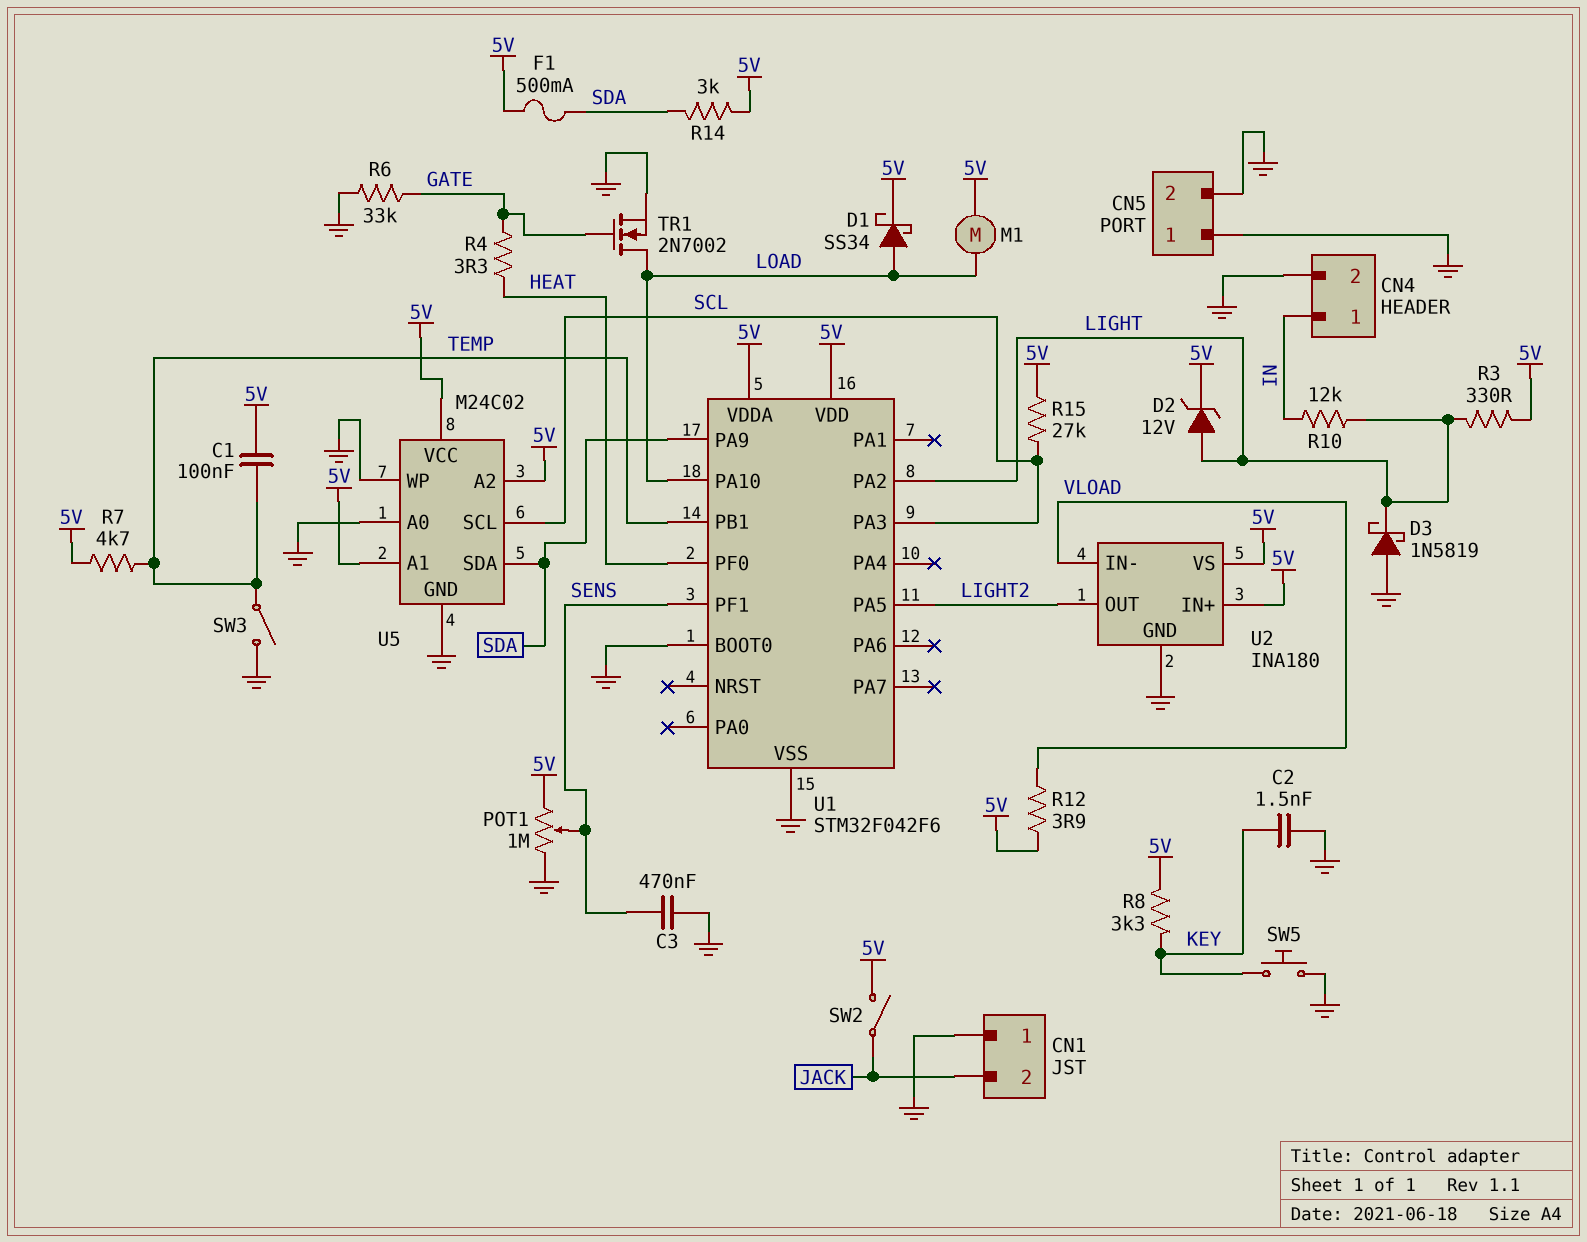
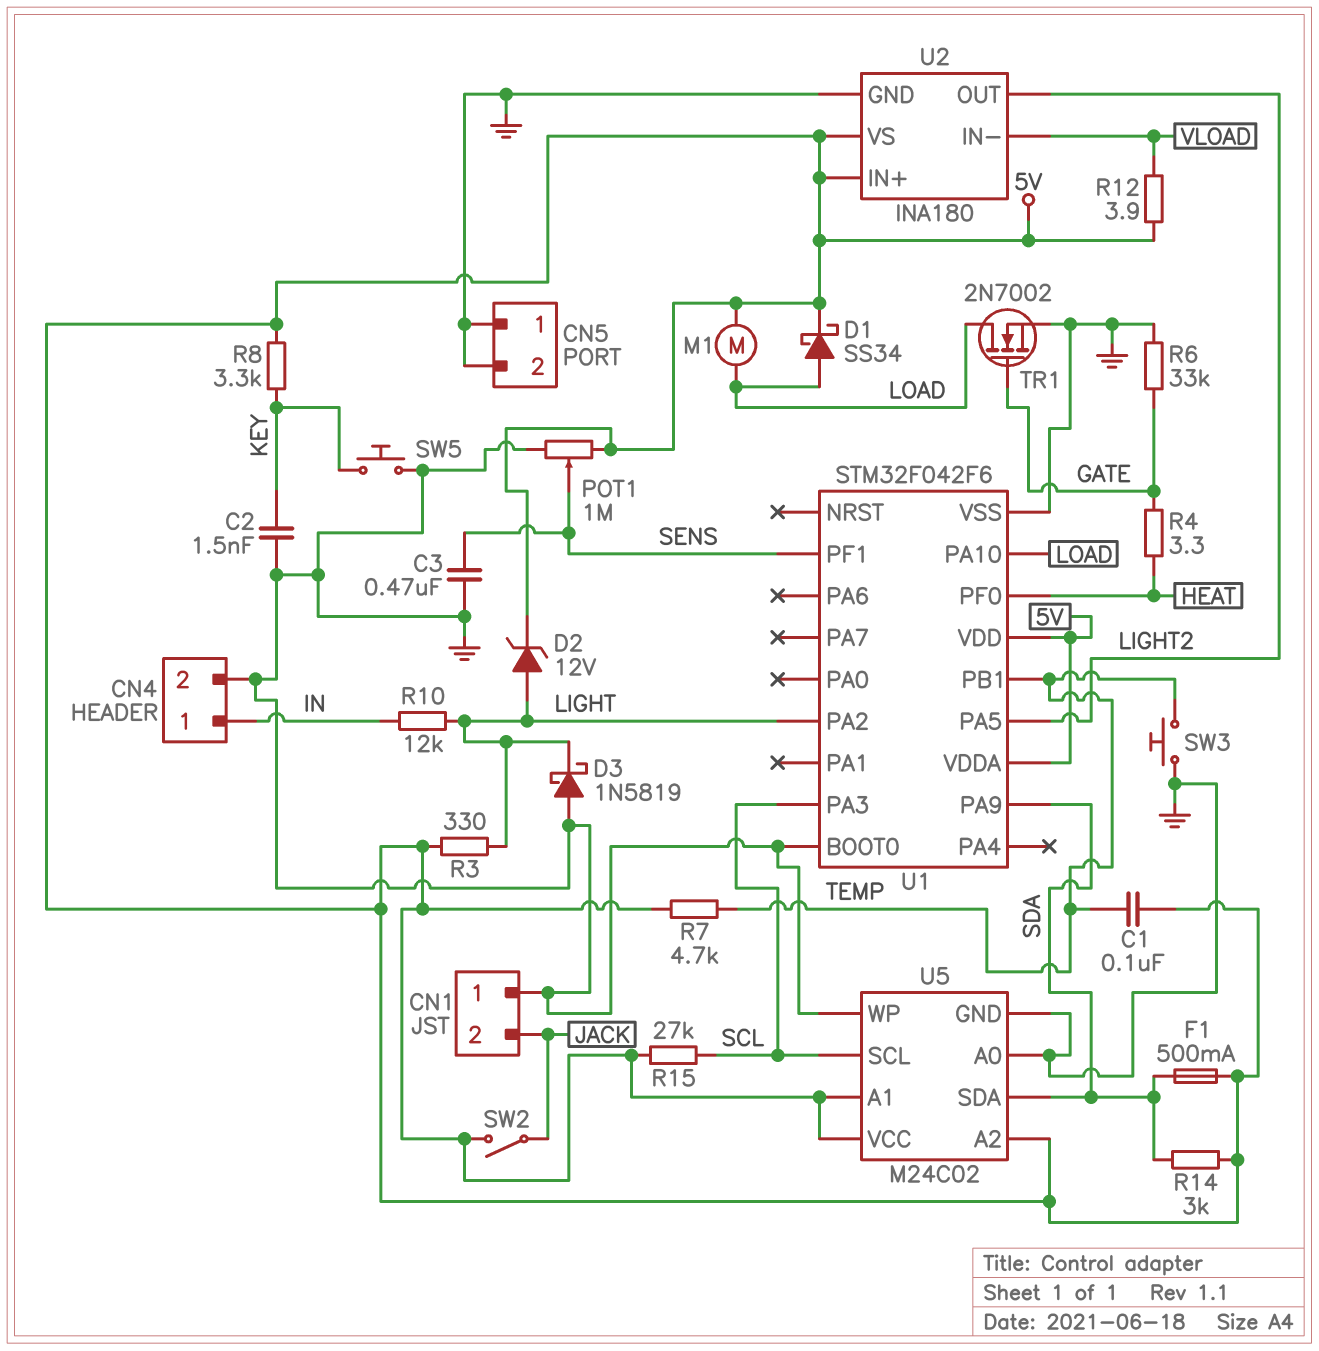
SW3: switch (GND, TEMP) -> button (GND, TEMP)

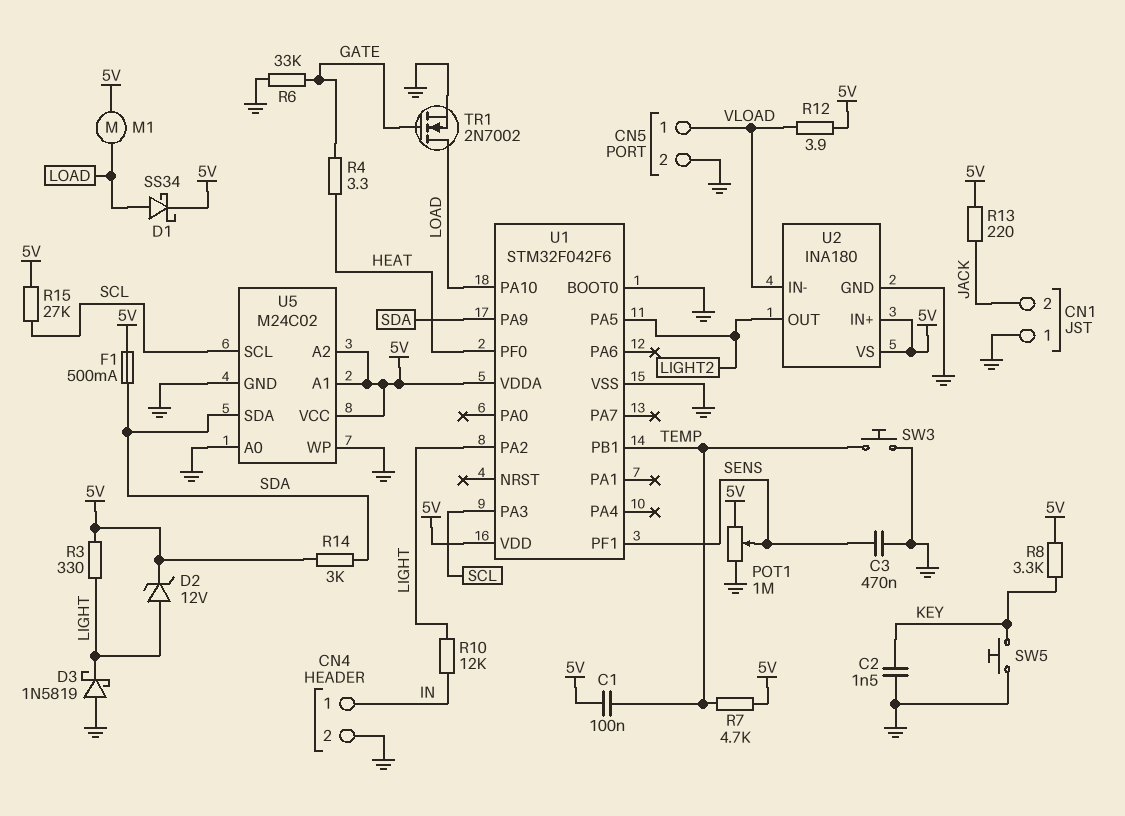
CN5 pin 1: GND -> VLOAD
R13: none -> 220 (5V, JACK)
SW2: switch (5V, JACK) -> none

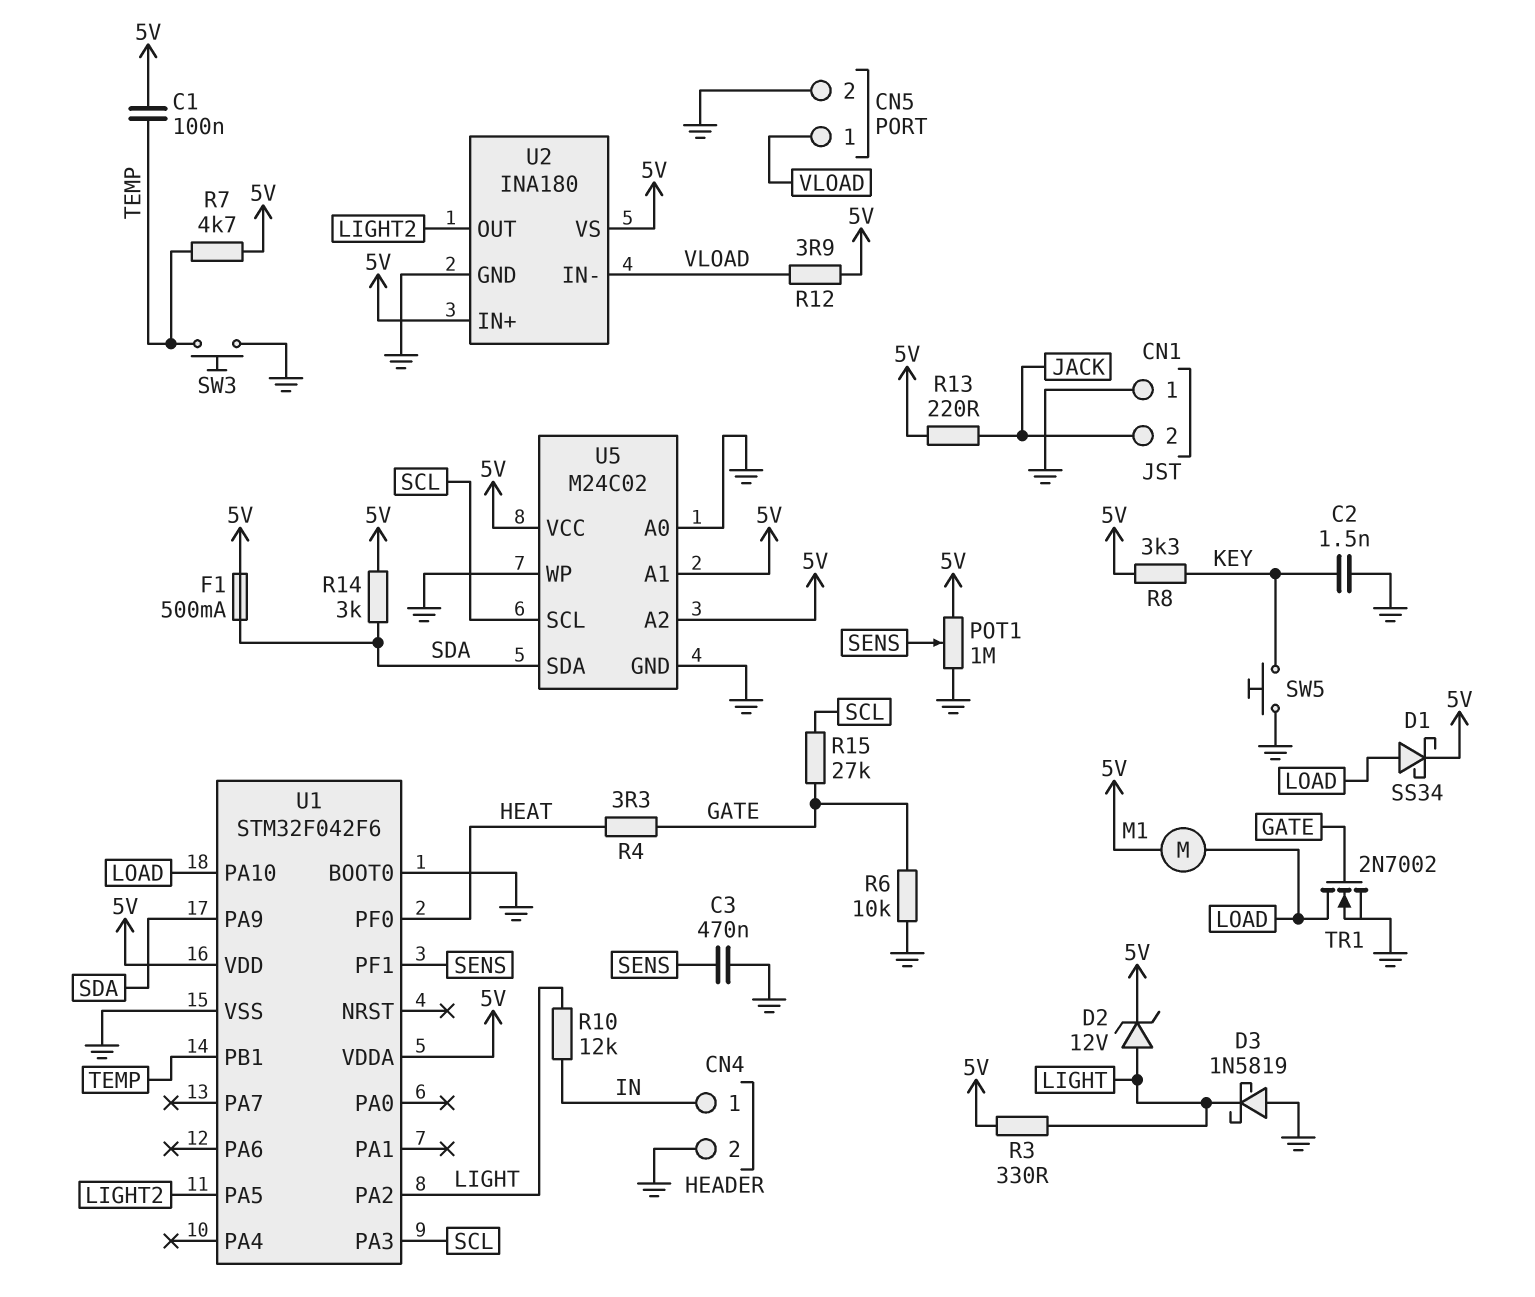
R6: 33k (GATE, GND) -> 10k (GATE, GND)
R15: 27k (5V, SCL) -> 27k (GATE, SCL)

